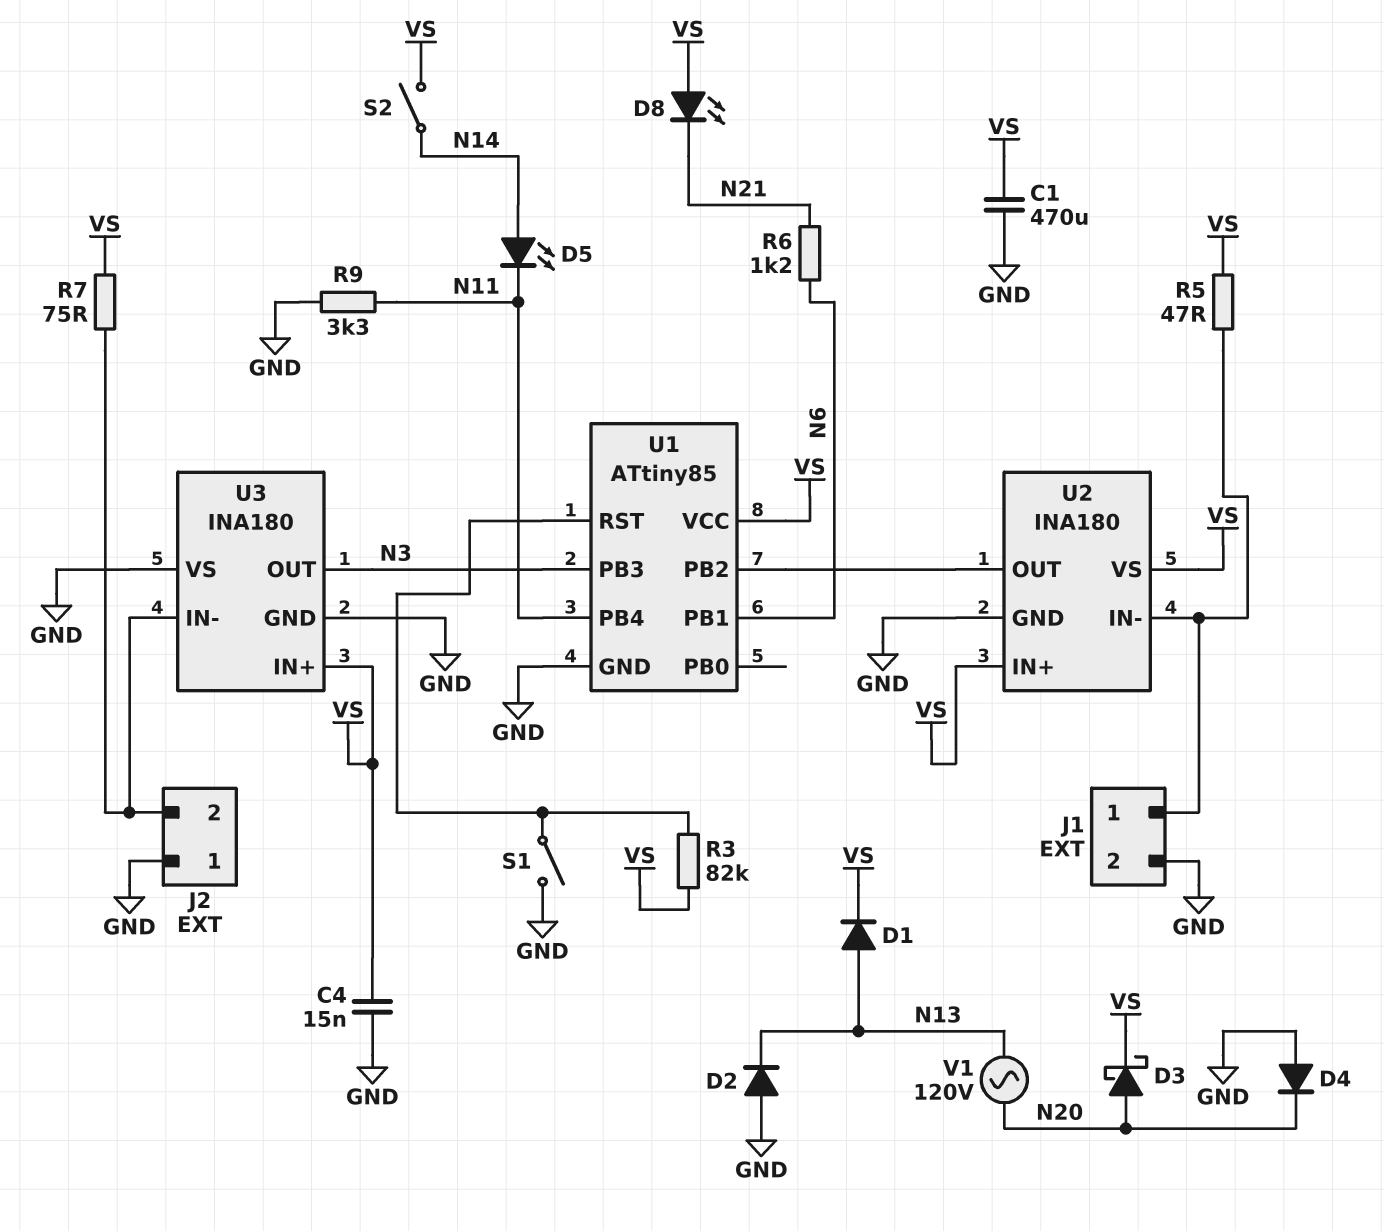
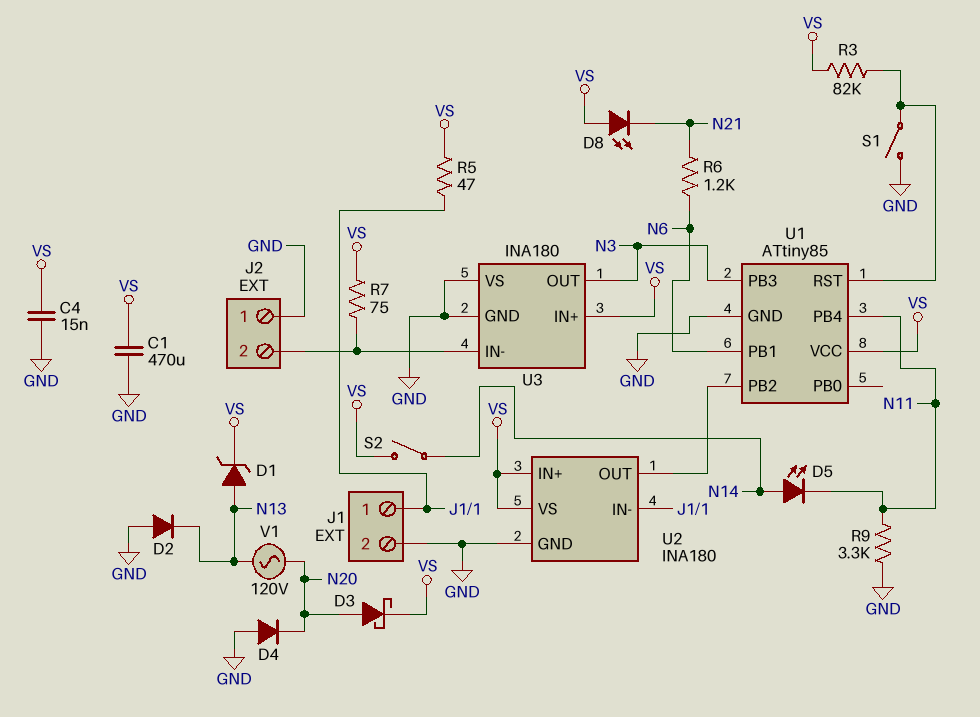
D1: diode (A N13, K VS) -> zener (A N13, K VS)

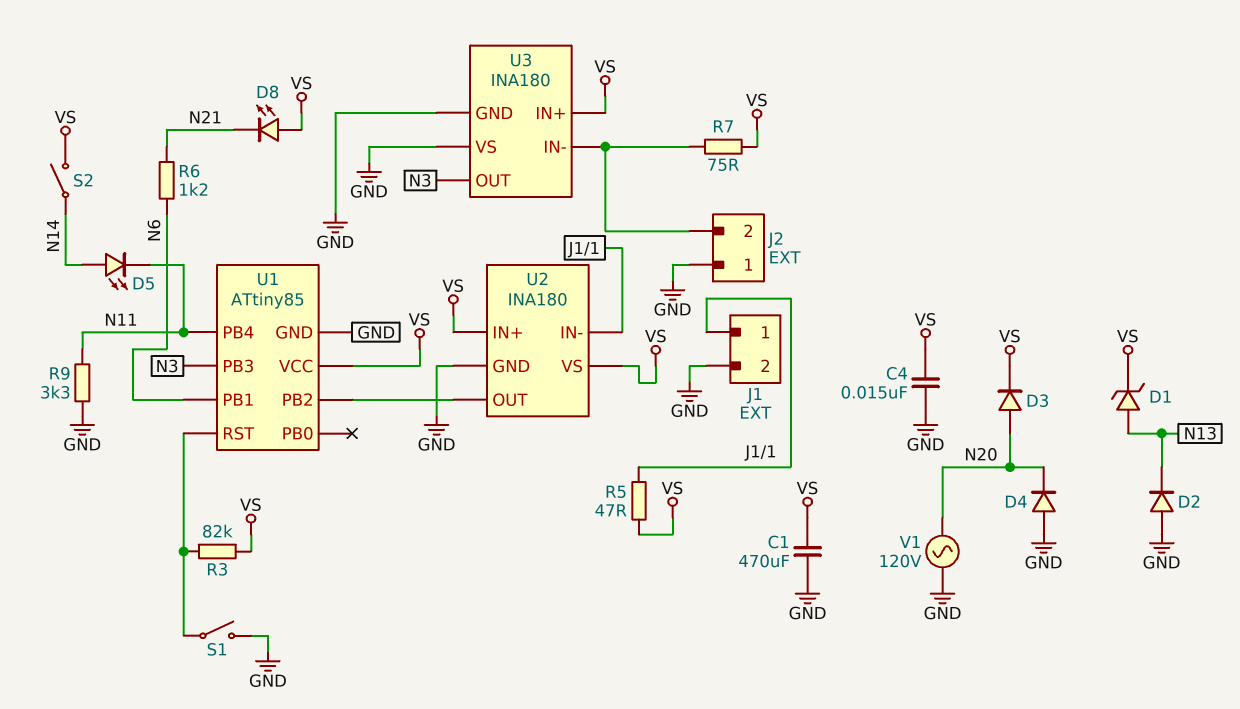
D3: schottky (A N20, K VS) -> diode (A N20, K VS)
V1: AC 120V (N13, N20) -> AC 120V (GND, N20)

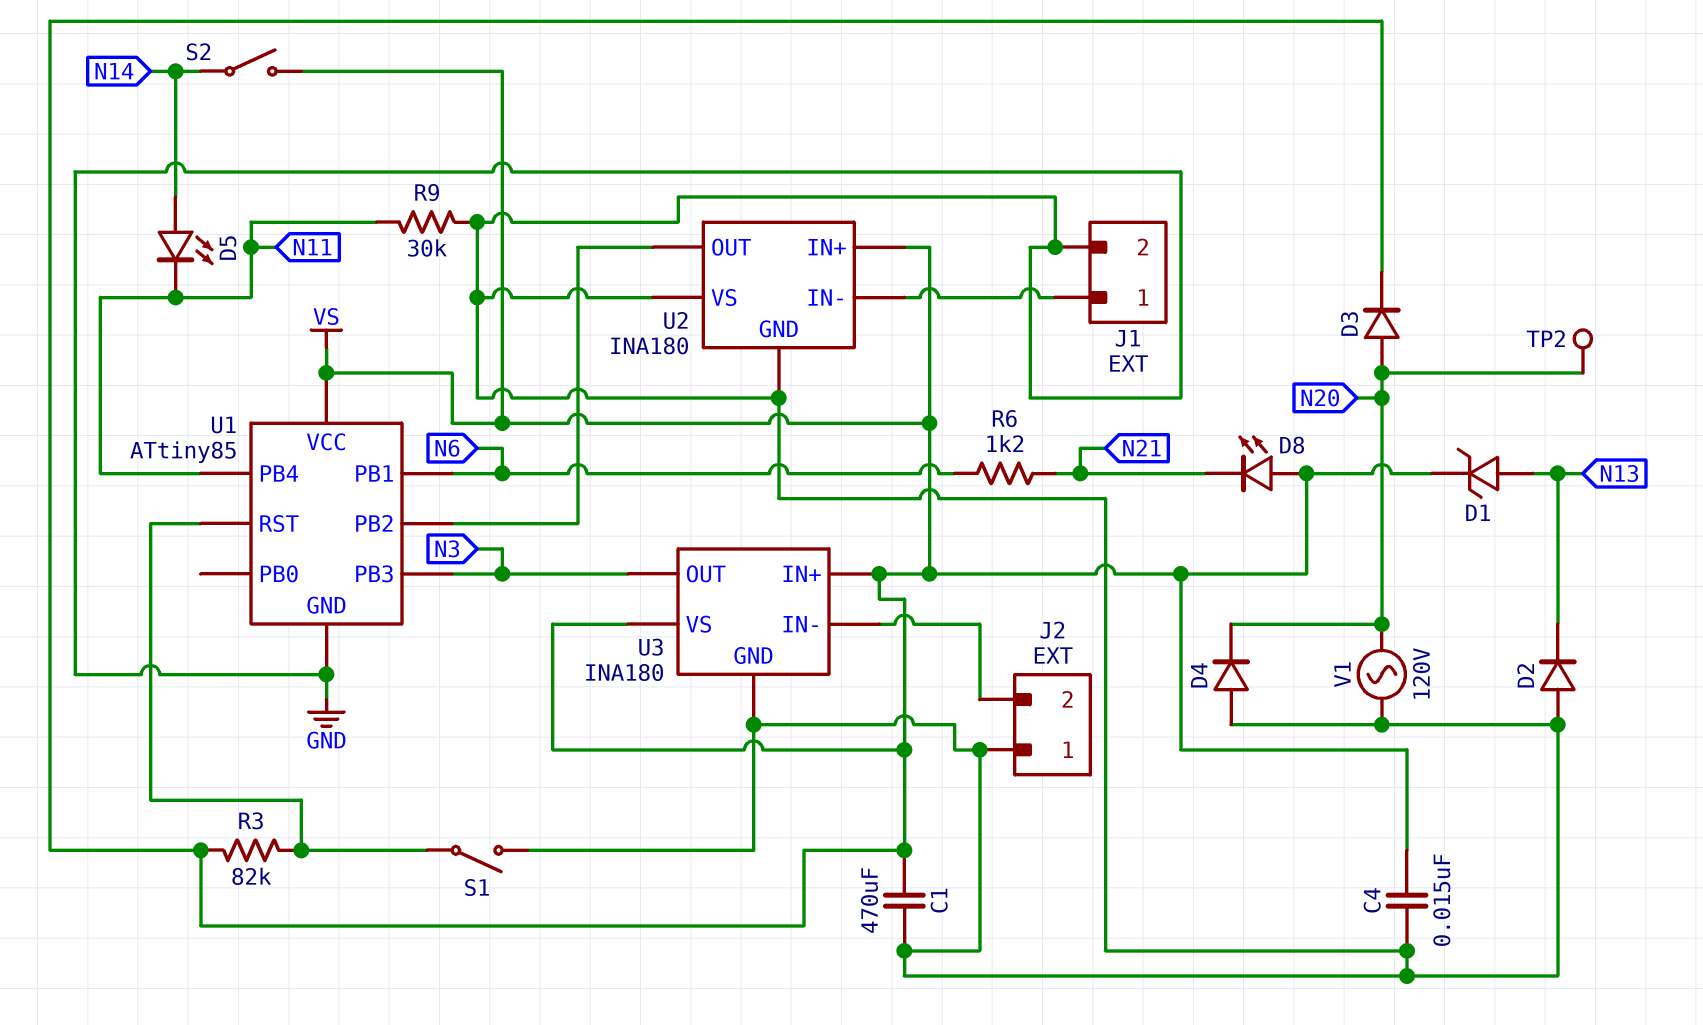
R5: 47 (J1/1, VS) -> none
R7: 75 (J2/2, VS) -> none
R9: 3.3k (GND, N11) -> 30k (GND, N11)
TP2: none -> test point (N20)
U2 pin VS: VS -> GND
U3 pin VS: GND -> VS

